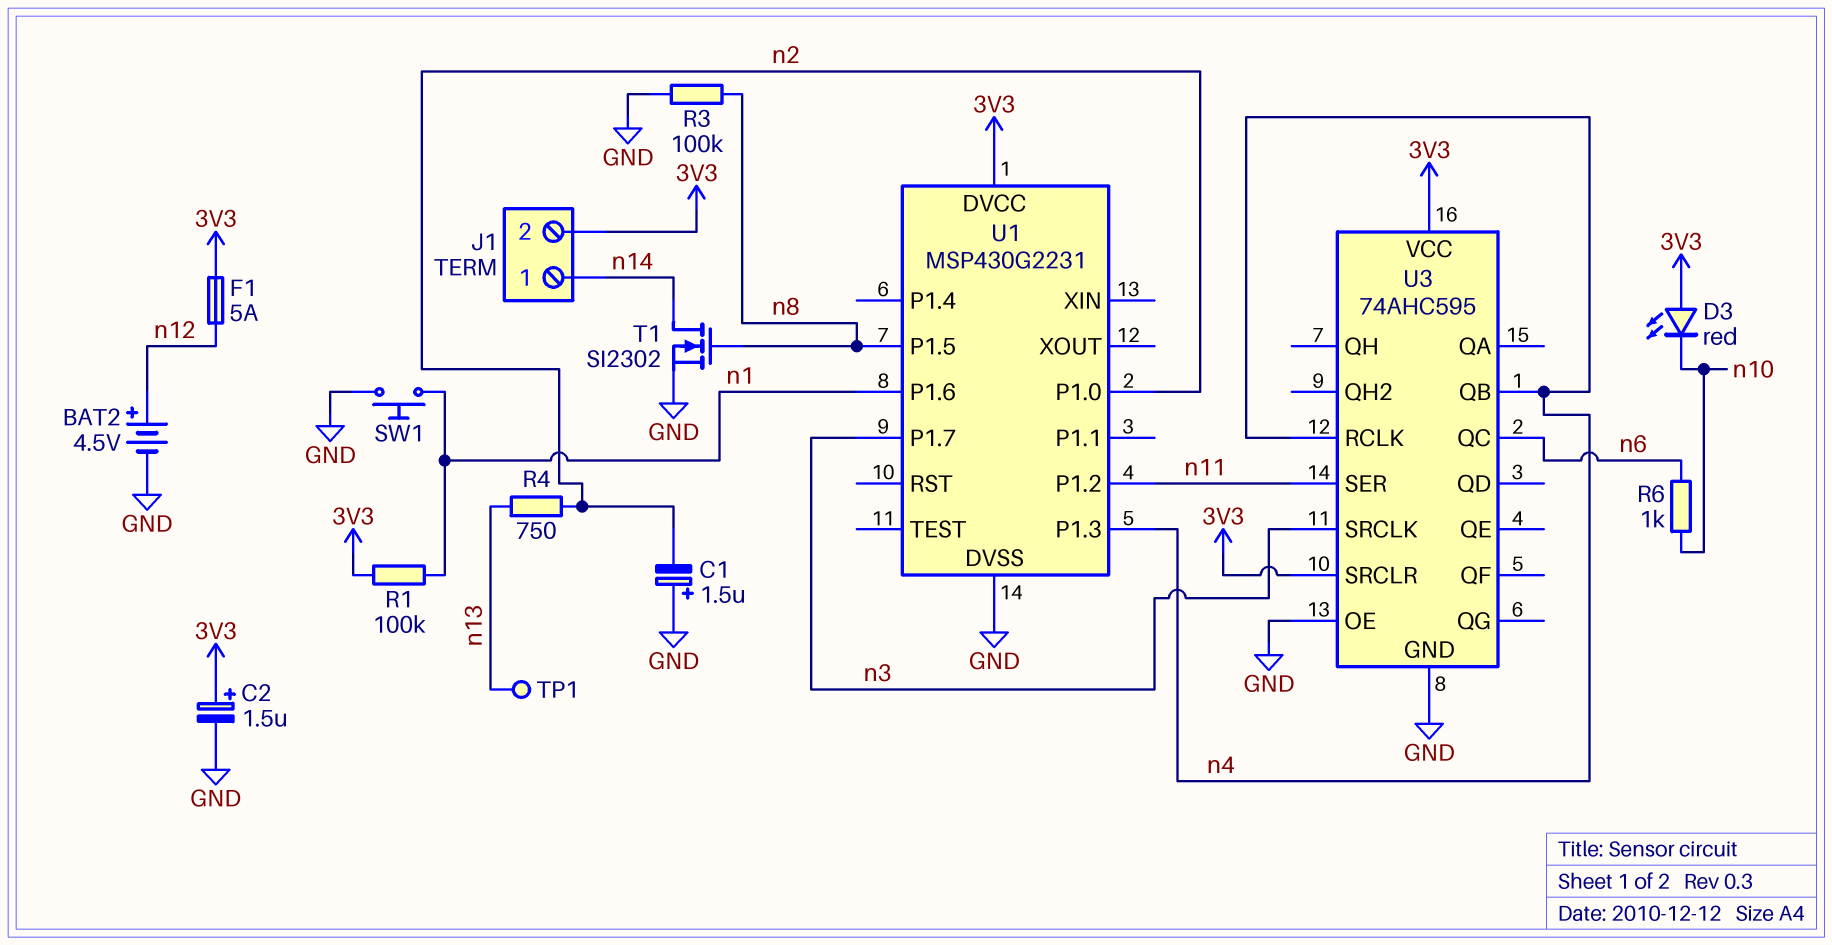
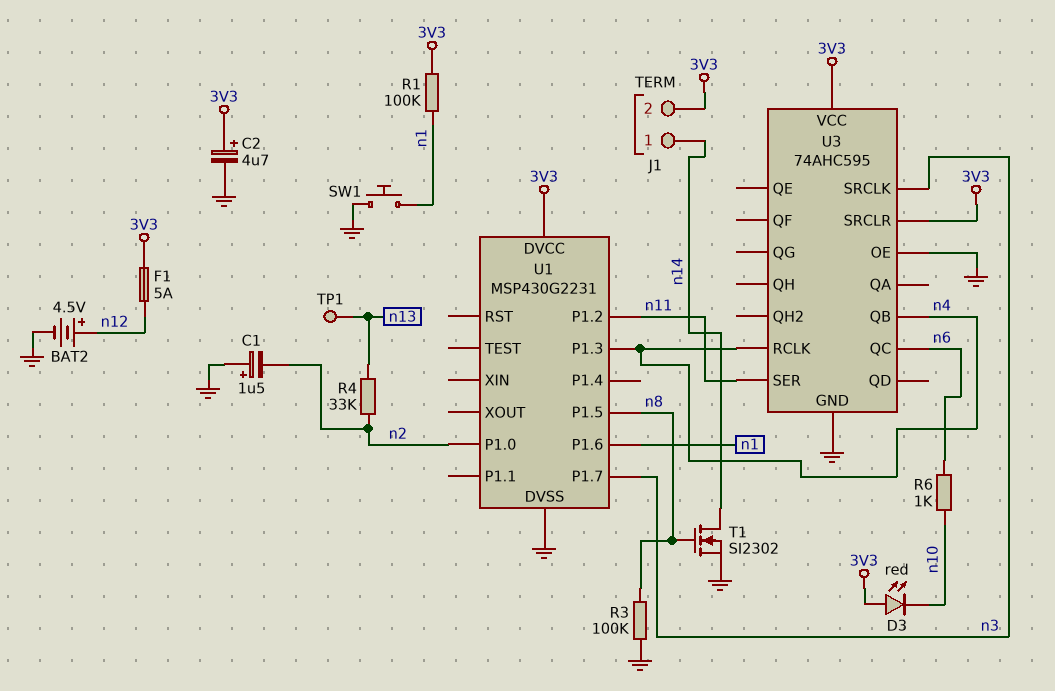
C2: 1.5uF (plus 3V3, minus GND) -> 4.7uF (plus 3V3, minus GND)
R4: 750 (n2, n13) -> 33k (n2, n13)

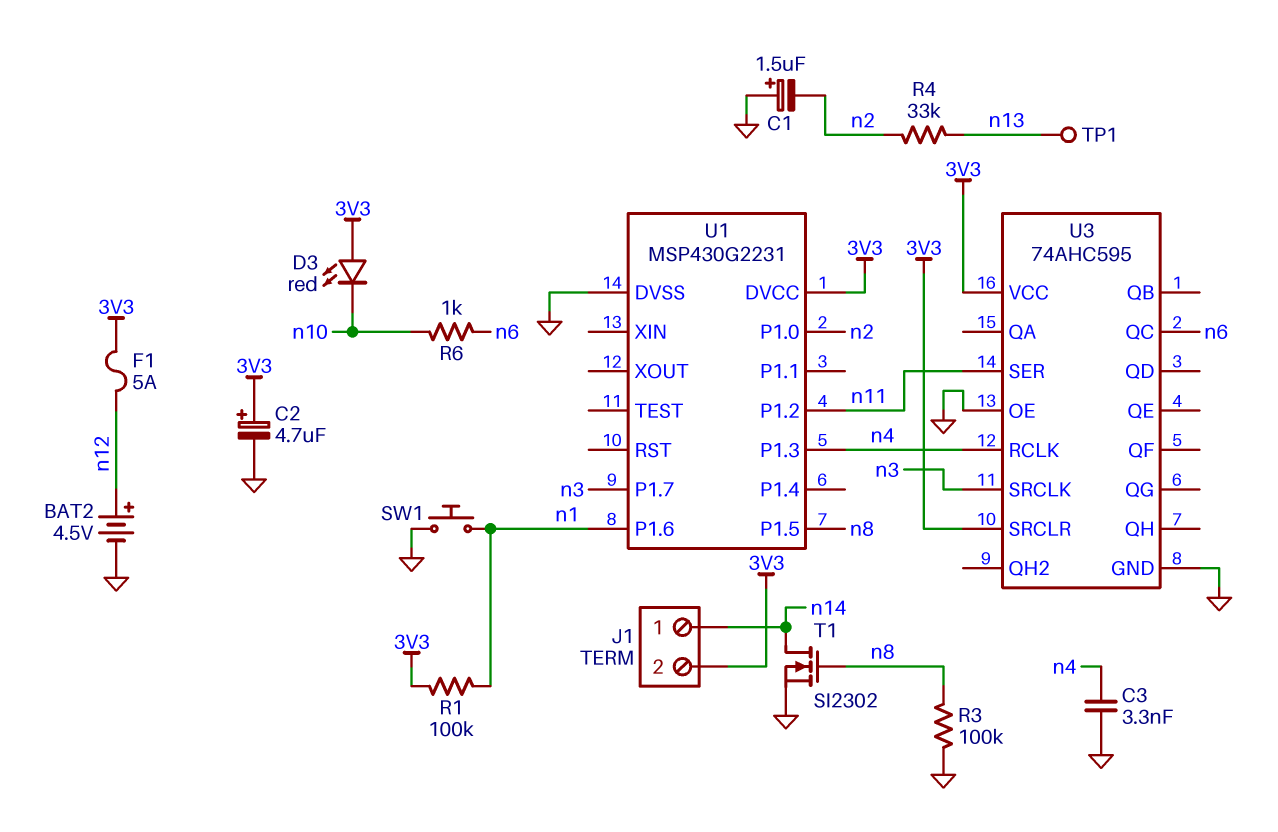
C3: none -> 3.3nF (GND, n4)
U3 pin QB: n4 -> none

